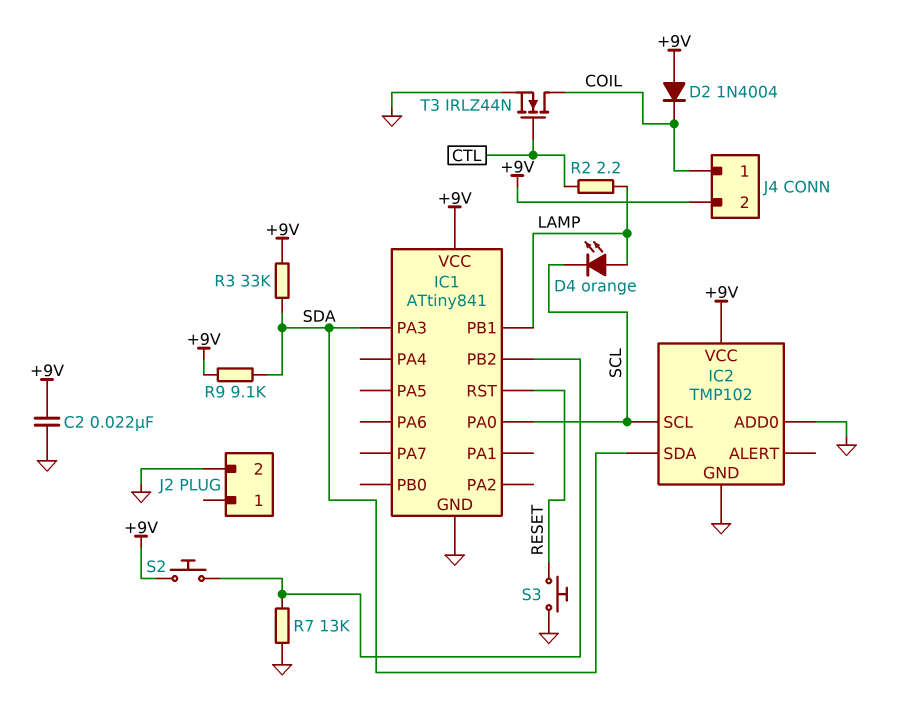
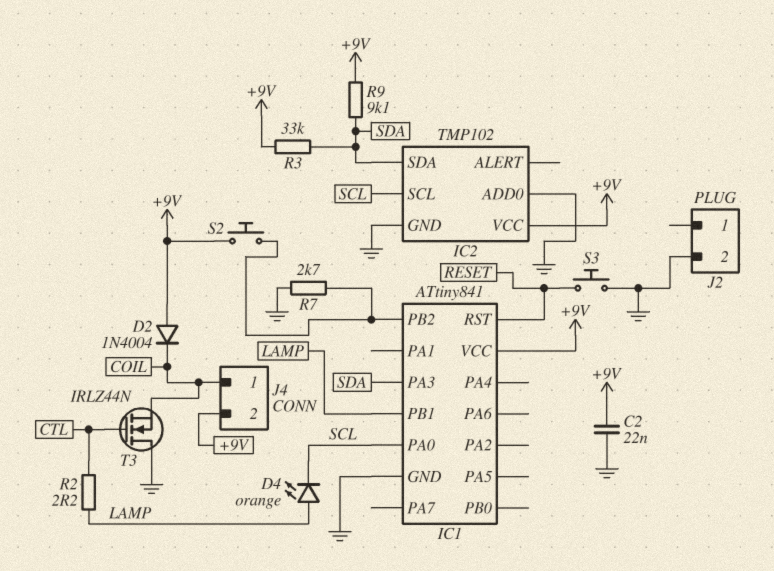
R7: 13k (GND, IC1/PB2) -> 2.7k (GND, IC1/PB2)
T3: NMOS IRLZ44N (G CTL, D COIL, S GND) -> NMOS IRLZ44N (G CTL, D GND, S COIL)

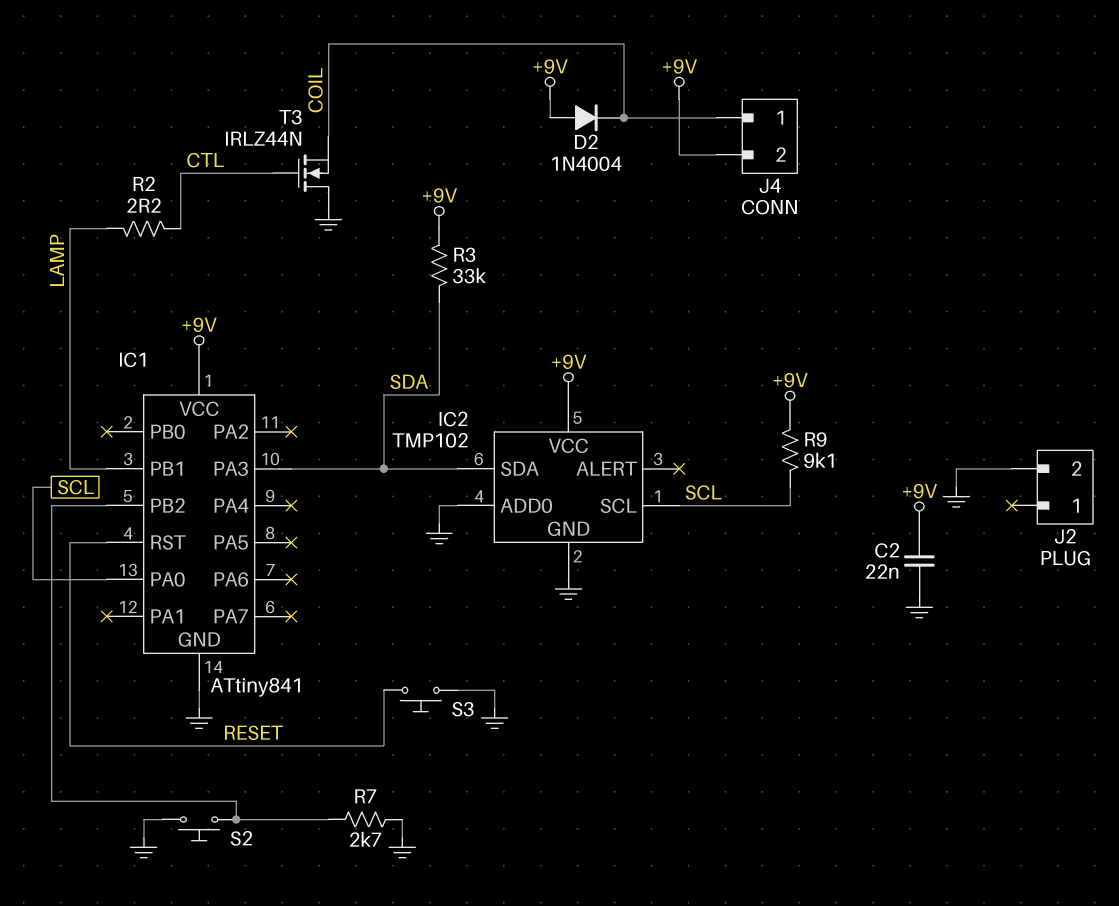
D4: LED orange (A LAMP, K SCL) -> none
R9: 9.1k (+9V, SDA) -> 9.1k (+9V, SCL)
S2: button (+9V, IC1/PB2) -> button (GND, IC1/PB2)

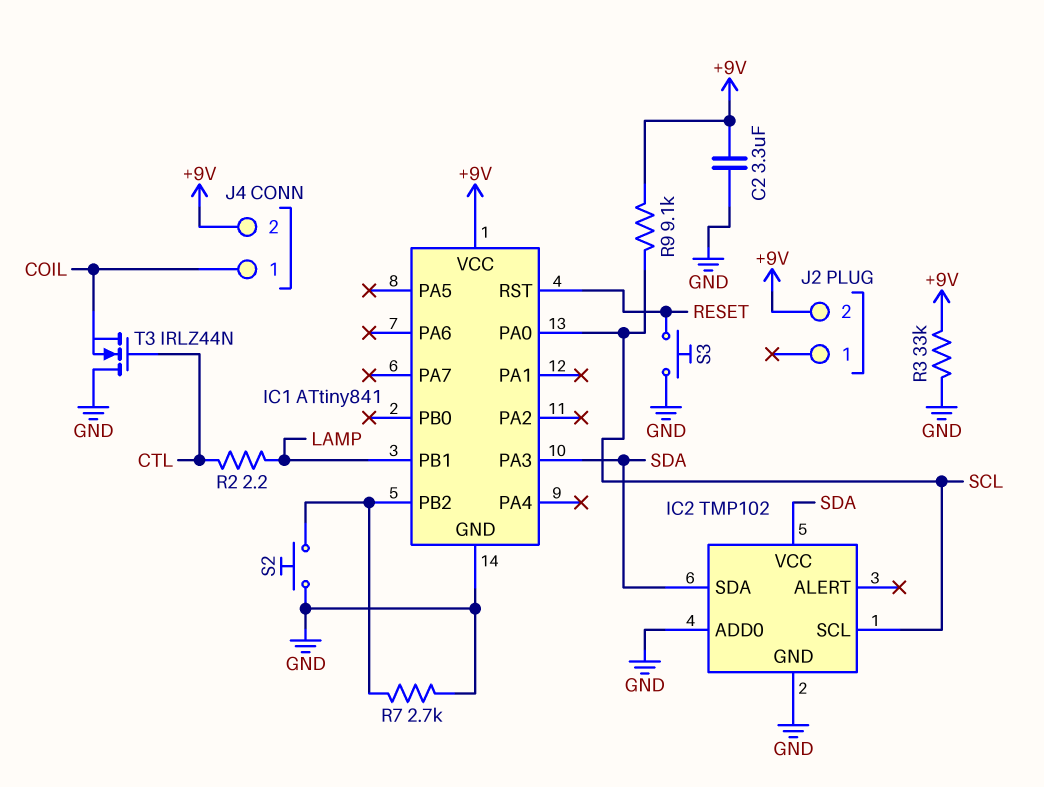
C2: 22nF (+9V, GND) -> 3.3uF (+9V, GND)
D2: diode 1N4004 (A +9V, K COIL) -> none
IC2 pin VCC: +9V -> SDA
J2 pin 2: GND -> +9V
R3: 33k (+9V, SDA) -> 33k (+9V, GND)

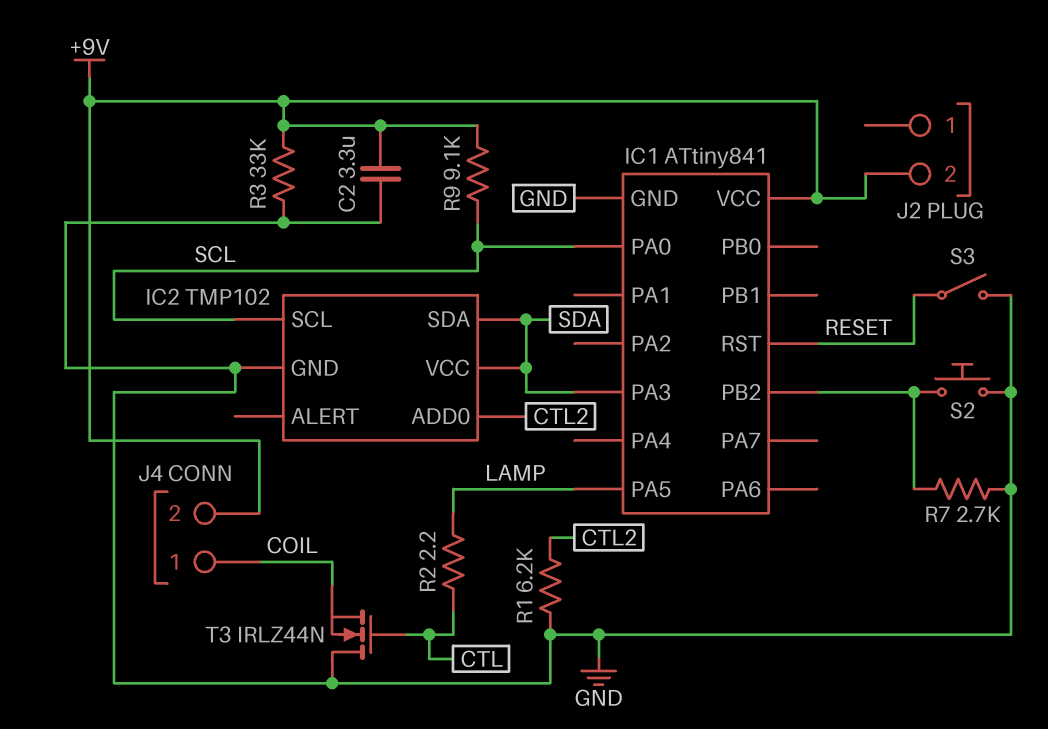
IC1 pin PA5: none -> LAMP
IC1 pin PB1: LAMP -> none
IC2 pin ADD0: GND -> CTL2
R1: none -> 6.2k (CTL2, GND)
S3: button (GND, RESET) -> switch (GND, RESET)

